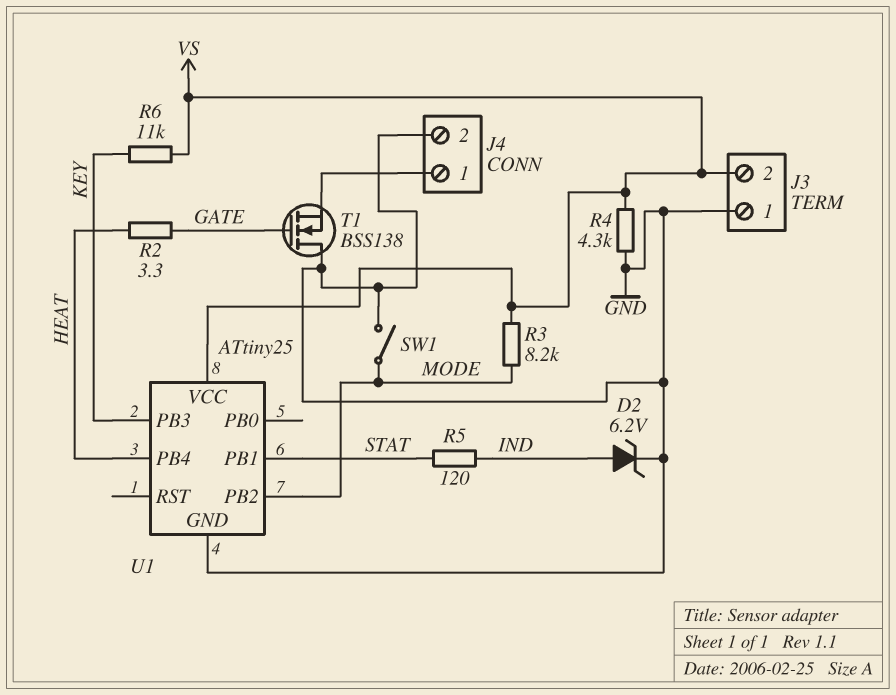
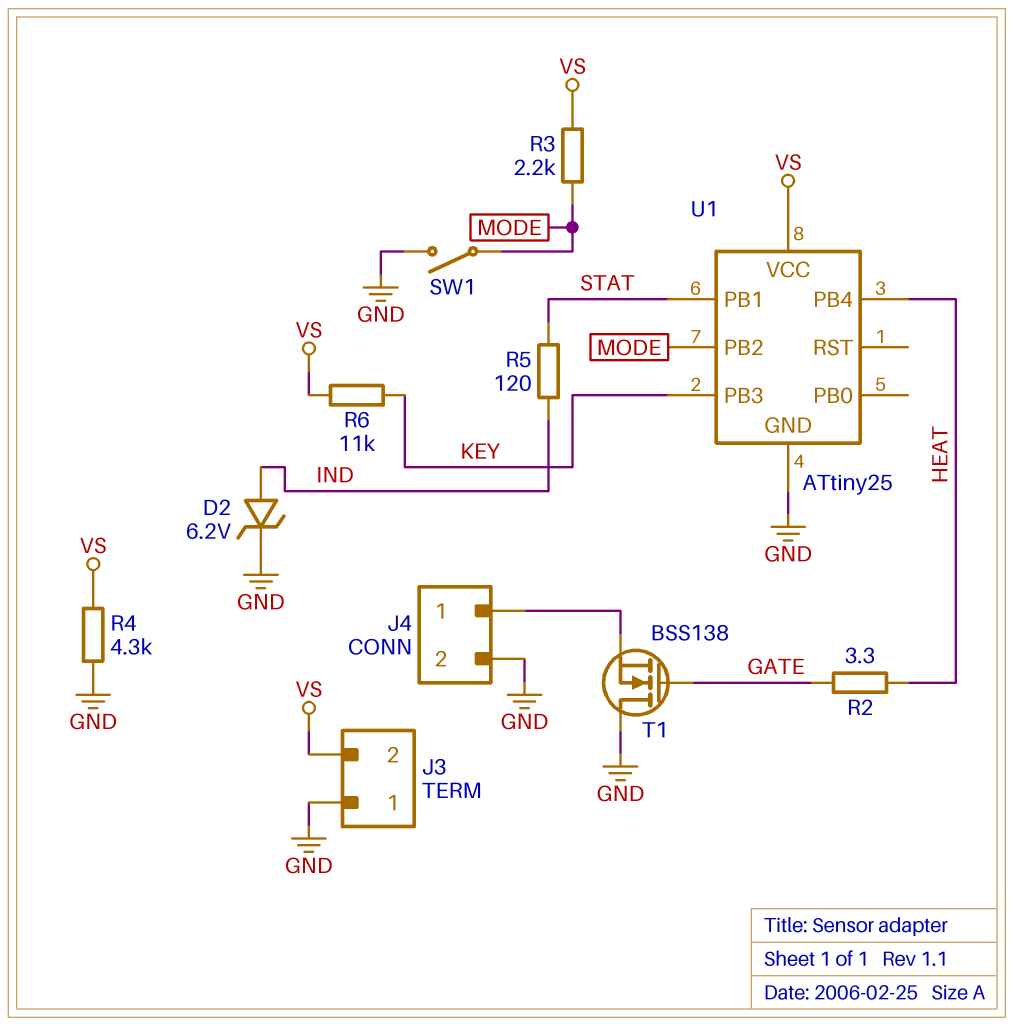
R3: 8.2k (MODE, VS) -> 2.2k (MODE, VS)

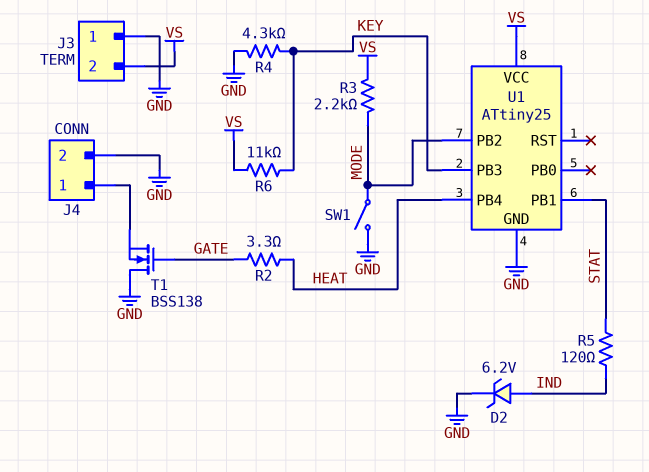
R4: 4.3k (GND, VS) -> 4.3k (GND, KEY)

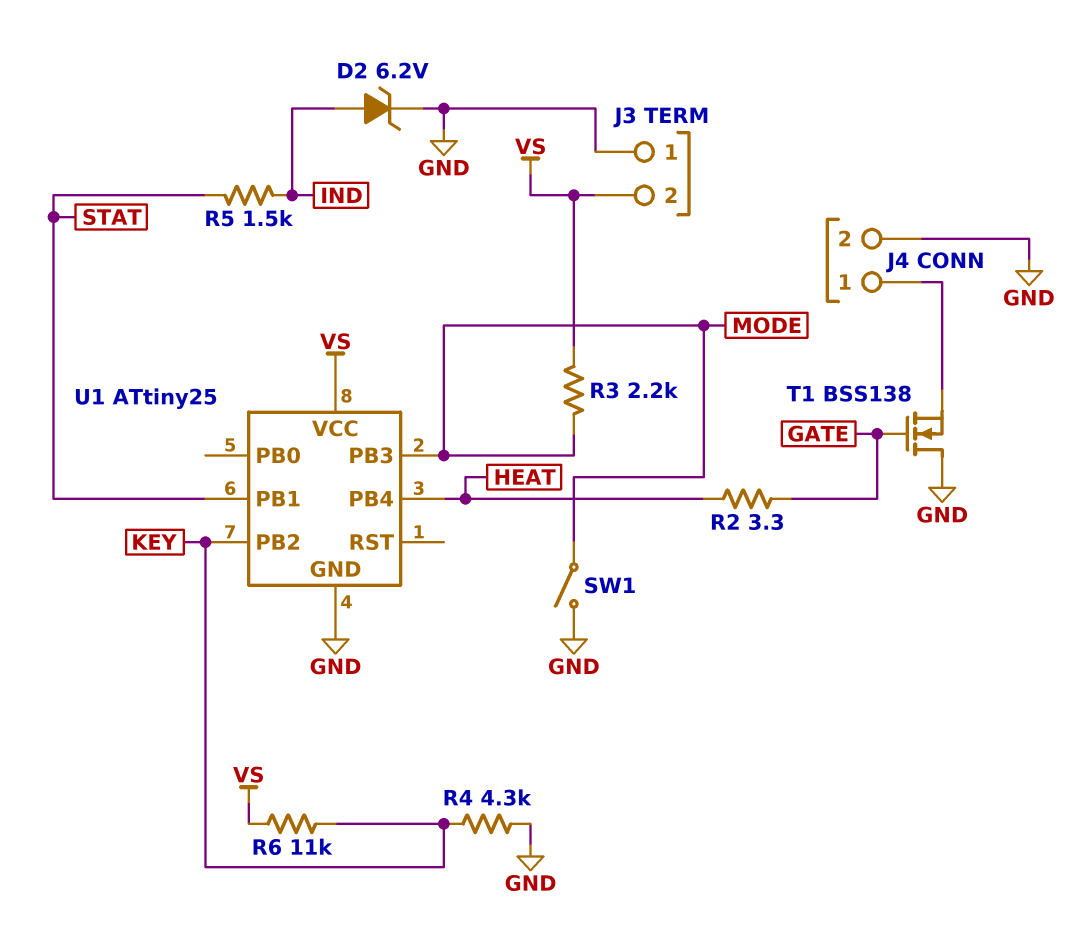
R5: 120 (IND, STAT) -> 1.5k (IND, STAT)
U1 pin PB2: MODE -> KEY
U1 pin PB3: KEY -> MODE

